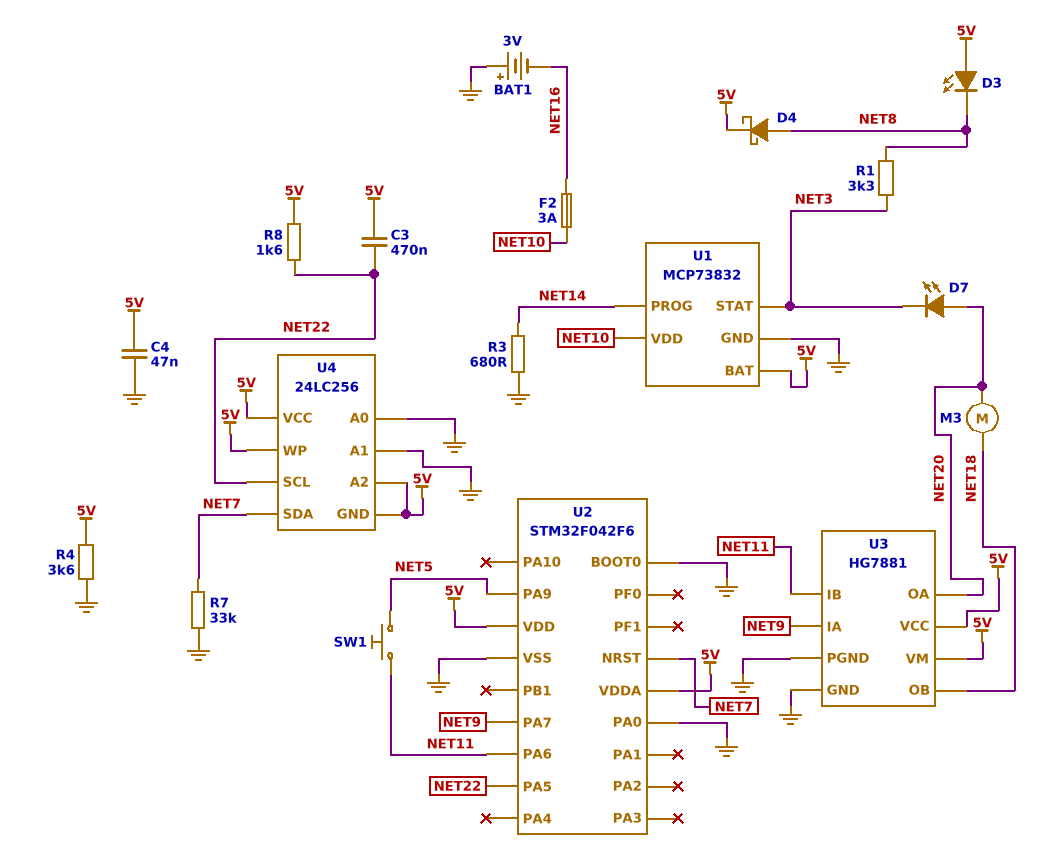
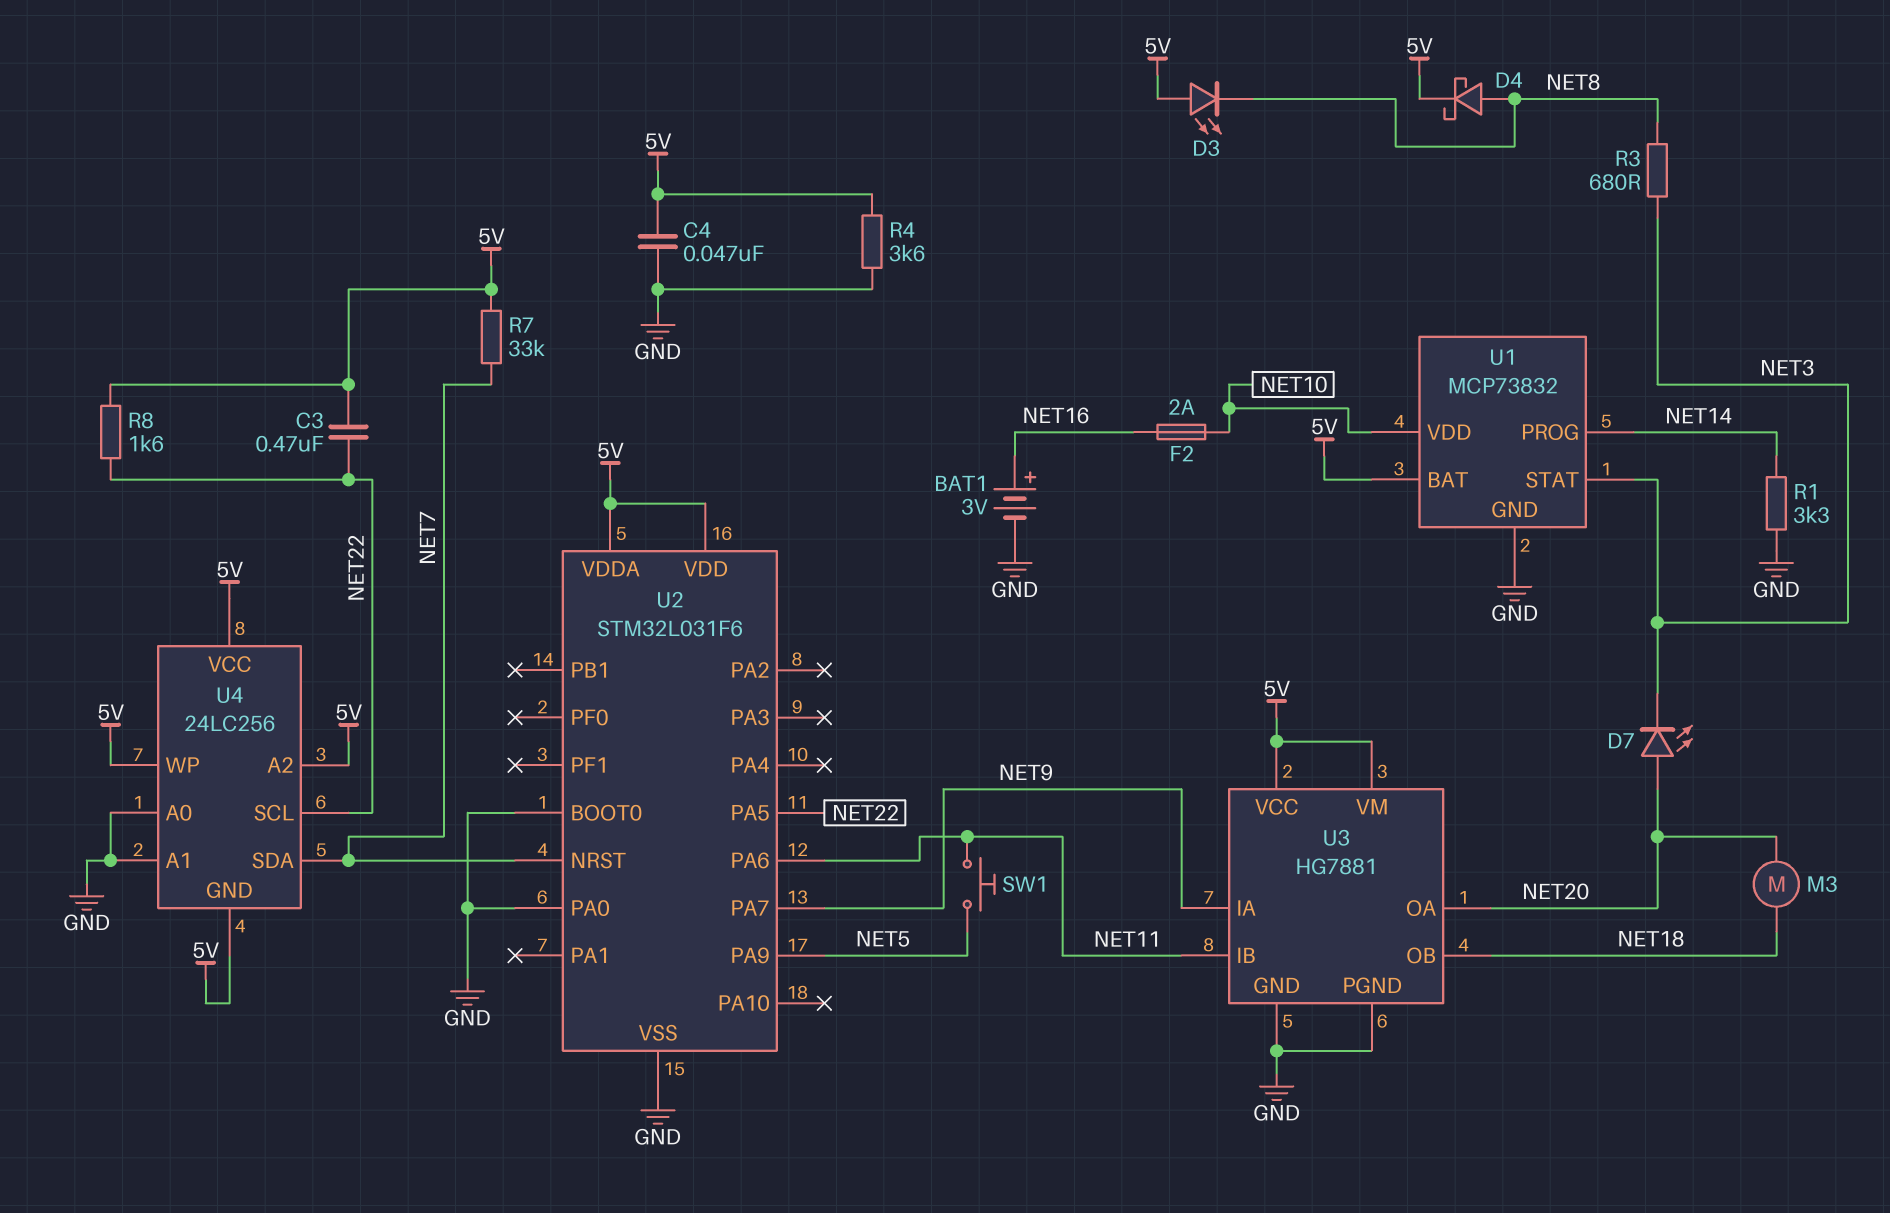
BAT1: 3V (plus GND, minus NET16) -> 3V (plus NET16, minus GND)
F2: 3A (NET10, NET16) -> 2A (NET10, NET16)
R1: 3.3k (NET3, NET8) -> 3.3k (GND, NET14)
R3: 680 (GND, NET14) -> 680 (NET3, NET8)
R7: 33k (GND, NET7) -> 33k (5V, NET7)
U2: STM32F042F6 -> STM32L031F6

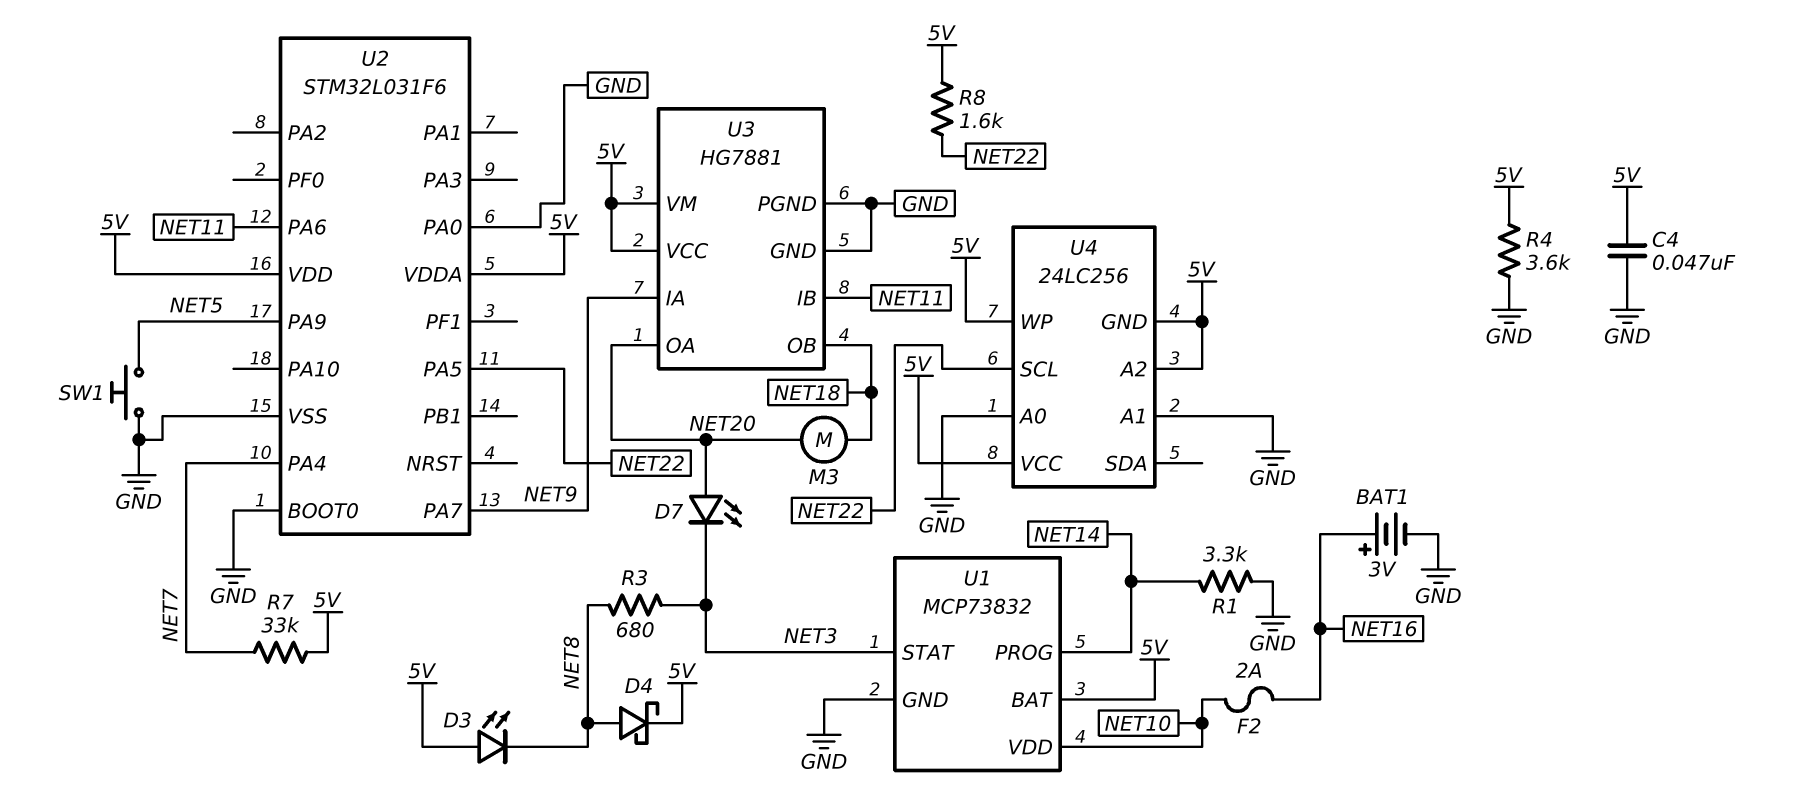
C3: 470nF (5V, NET22) -> none
SW1: button (NET5, NET11) -> button (GND, NET5)
U2 pin NRST: NET7 -> none
U2 pin PA4: none -> NET7
U4 pin SDA: NET7 -> none

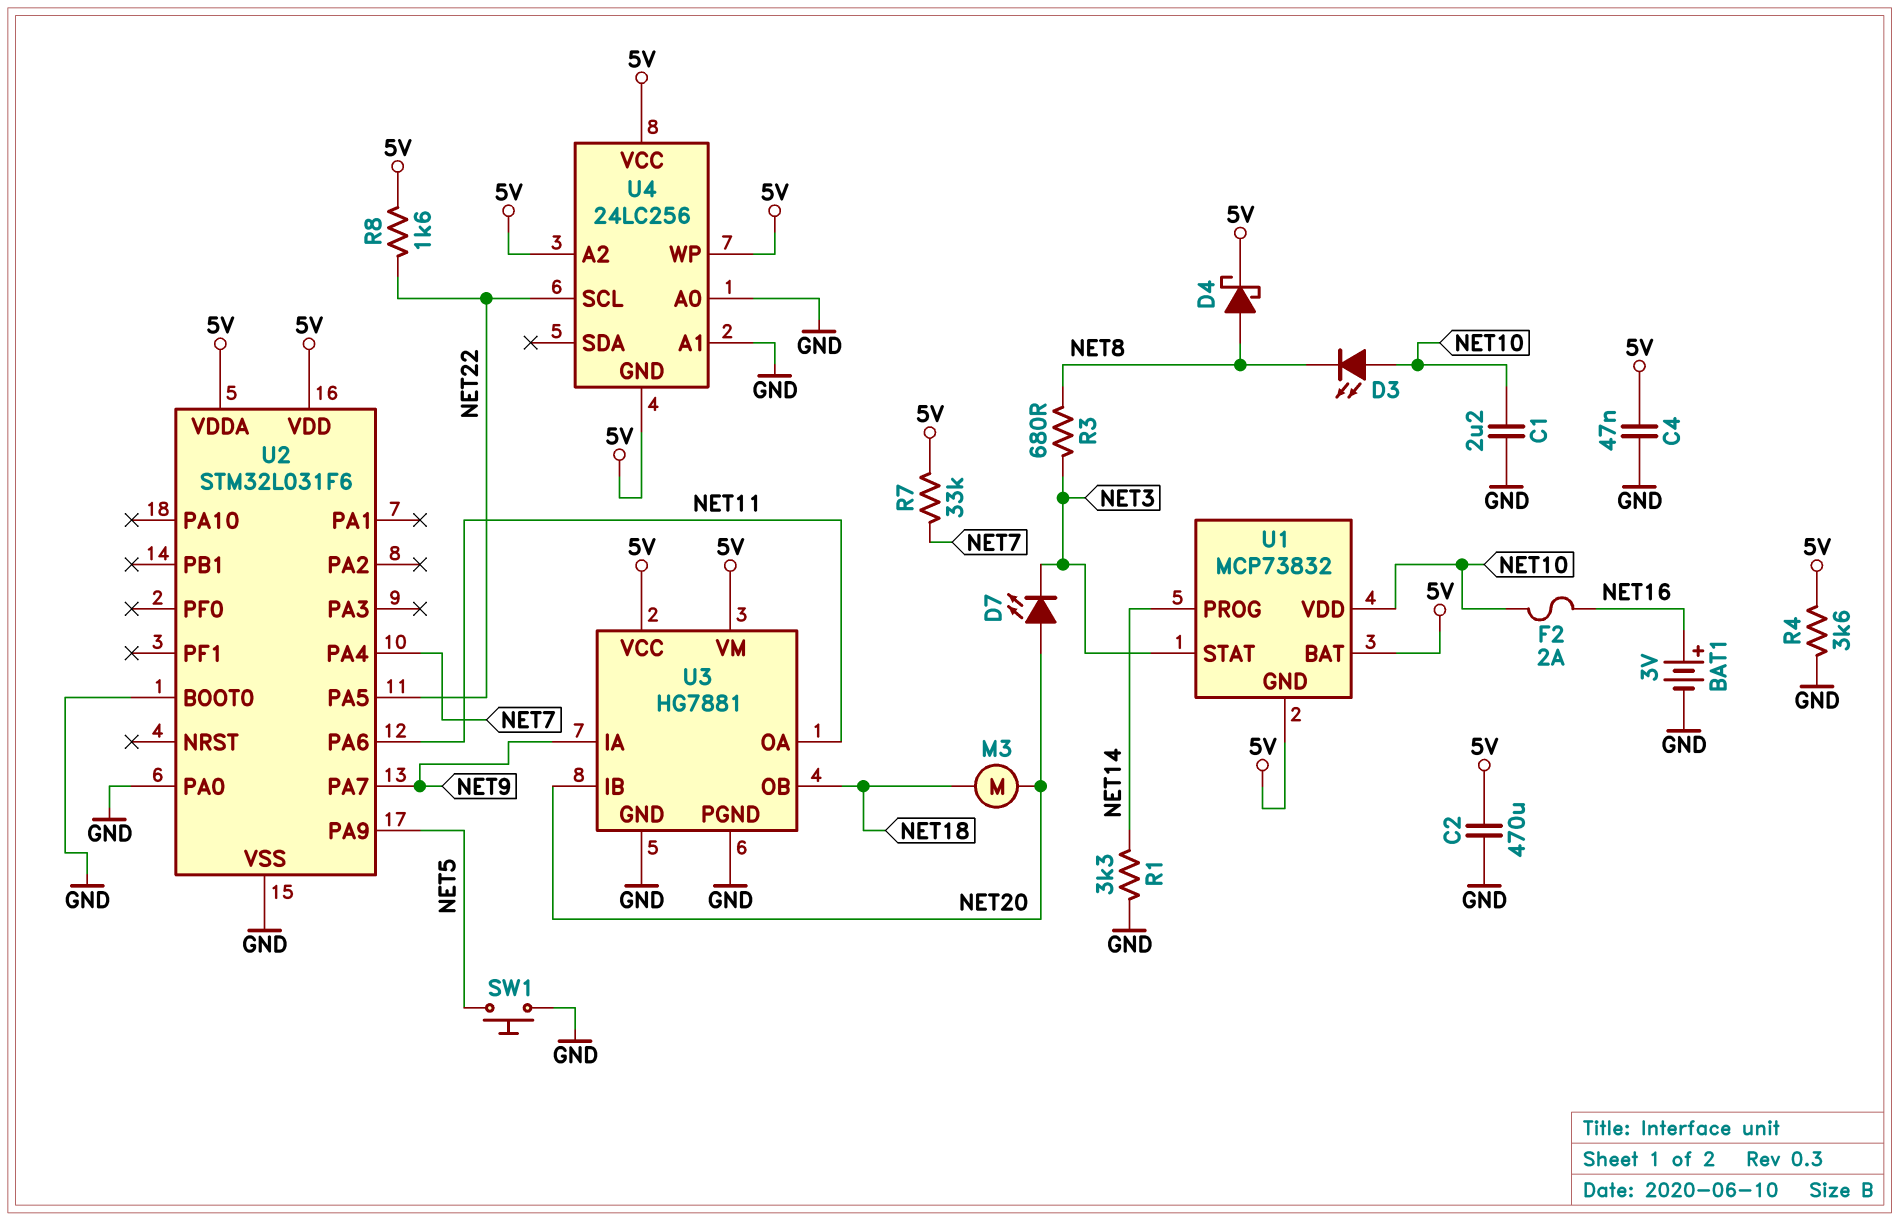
C1: none -> 2.2uF (GND, NET10)
C2: none -> 470uF (5V, GND)
D3: LED (A 5V, K NET8) -> LED (A NET10, K NET8)
U1 pin GND: GND -> 5V
U3 pin IB: NET11 -> NET20
U3 pin OA: NET20 -> NET11

